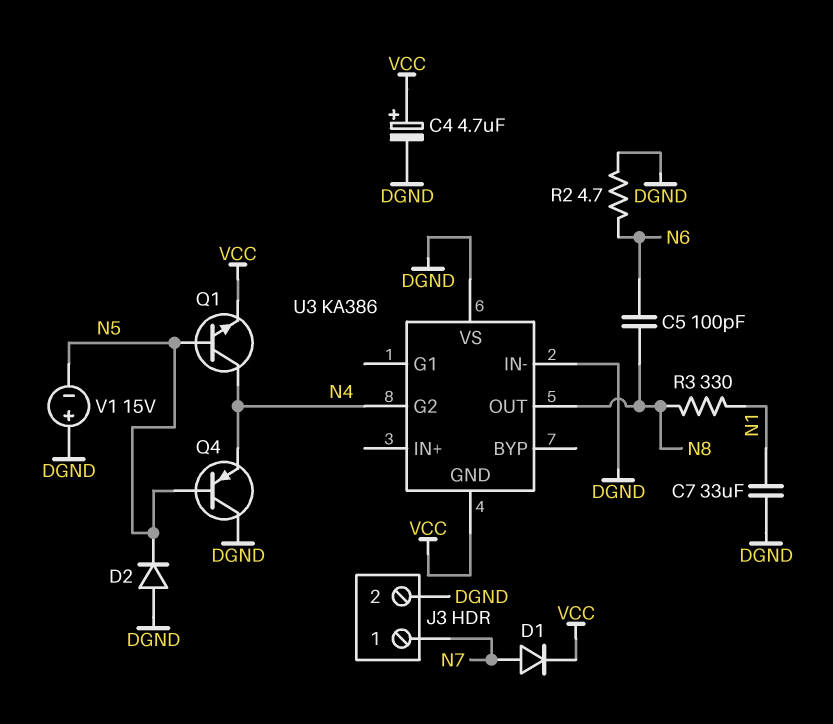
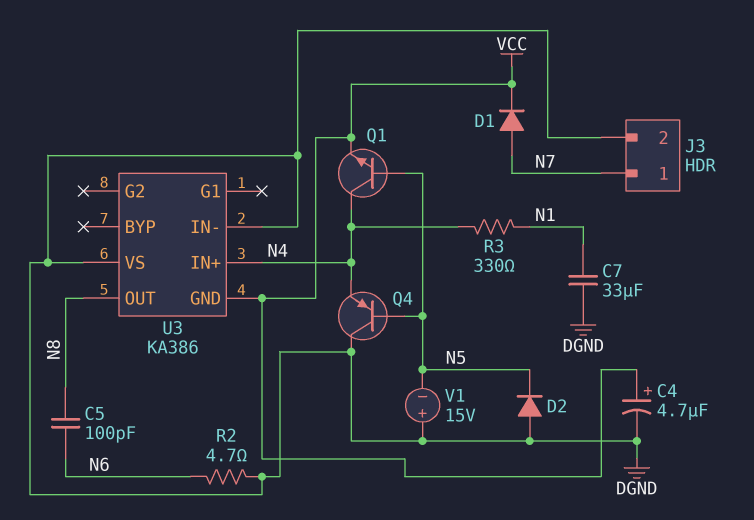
R3: 330 (N1, N8) -> 330 (N1, N4)
U3 pin G2: N4 -> none
U3 pin IN+: none -> N4

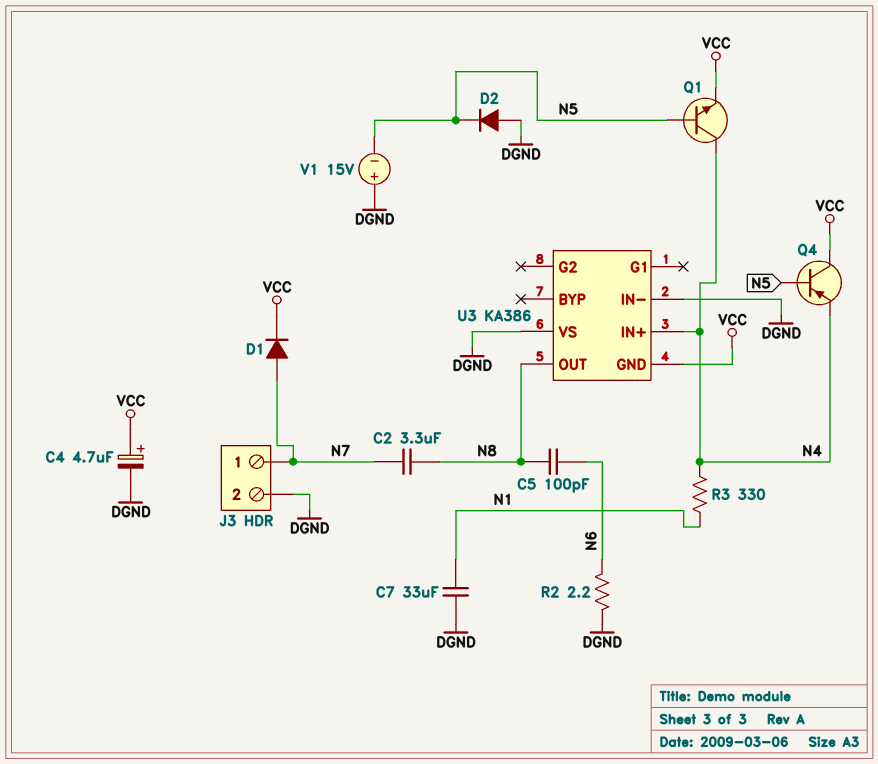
C2: none -> 3.3uF (N7, N8)
Q4: PNP (B N5, C DGND, E N4) -> PNP (B N5, C VCC, E N4)
R2: 4.7 (DGND, N6) -> 2.2 (DGND, N6)

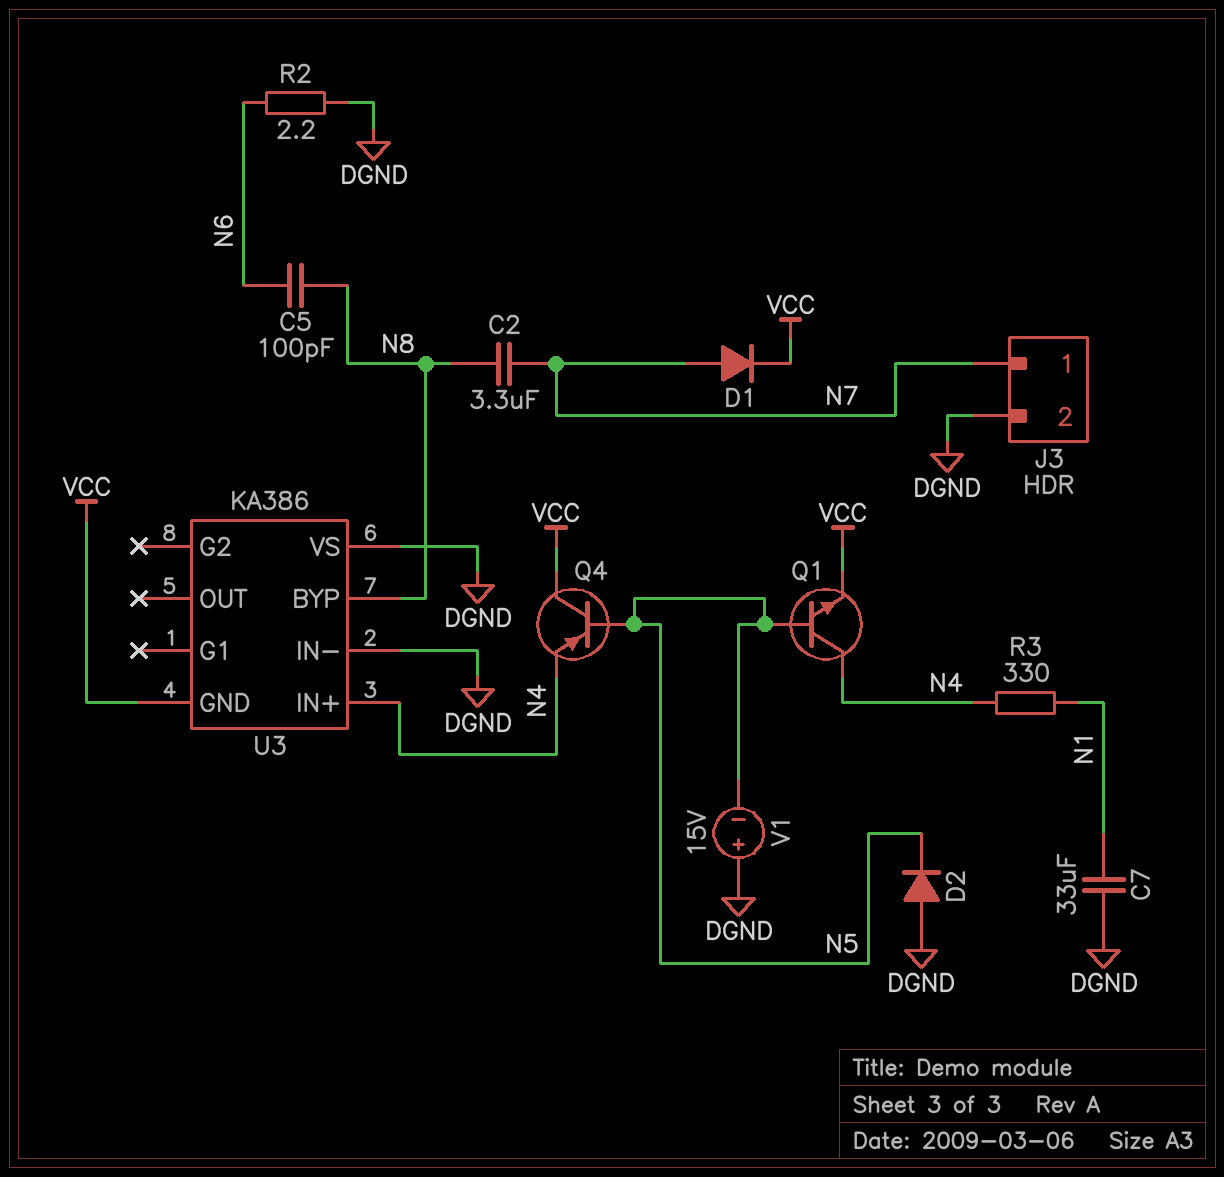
C4: 4.7uF (plus VCC, minus DGND) -> none
U3 pin BYP: none -> N8
U3 pin OUT: N8 -> none

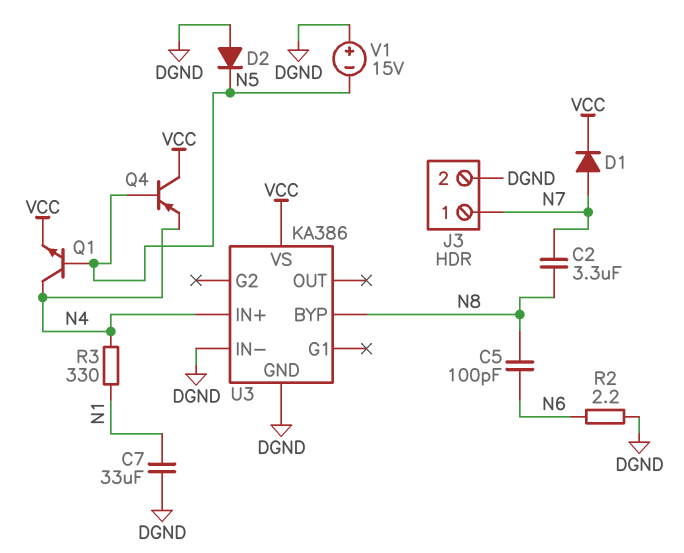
U3 pin GND: VCC -> DGND
U3 pin VS: DGND -> VCC

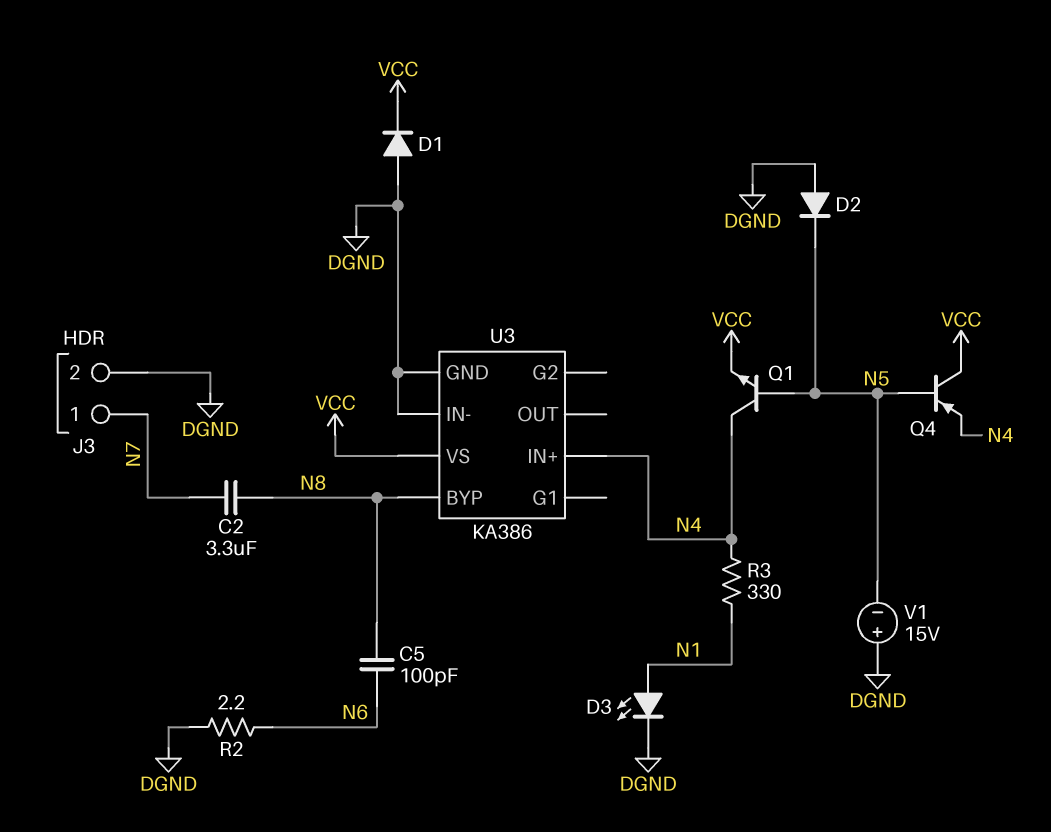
C7: 33uF (DGND, N1) -> none
D1: diode (A N7, K VCC) -> diode (A DGND, K VCC)
D3: none -> LED (A N1, K DGND)

